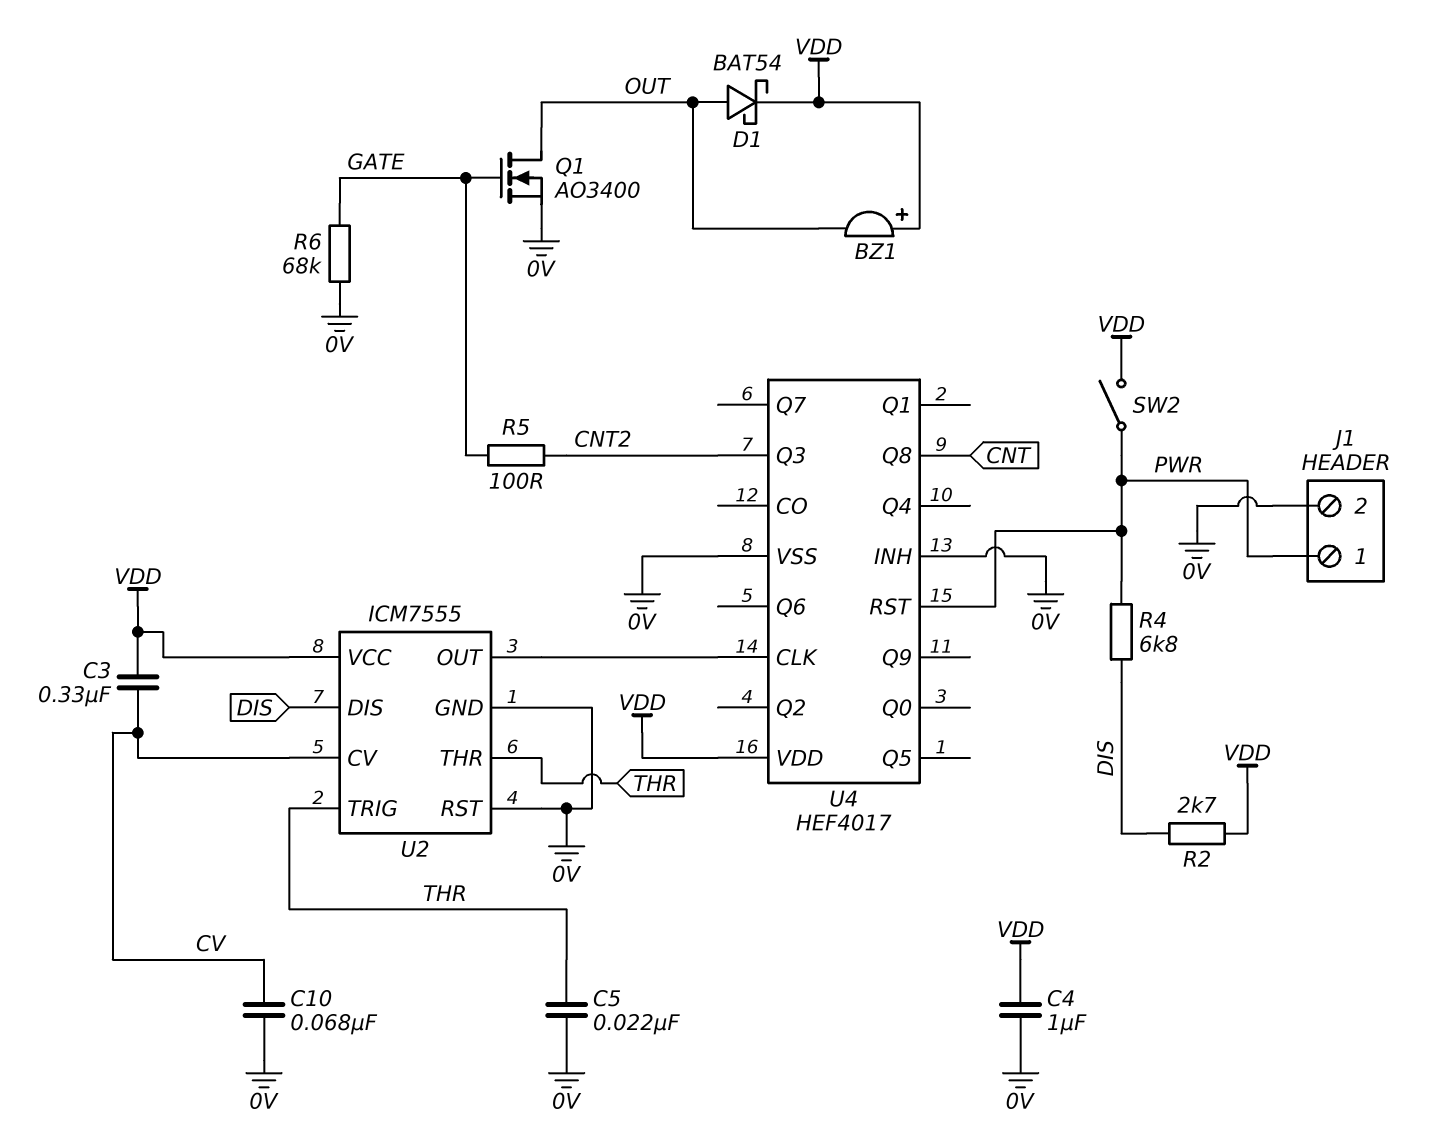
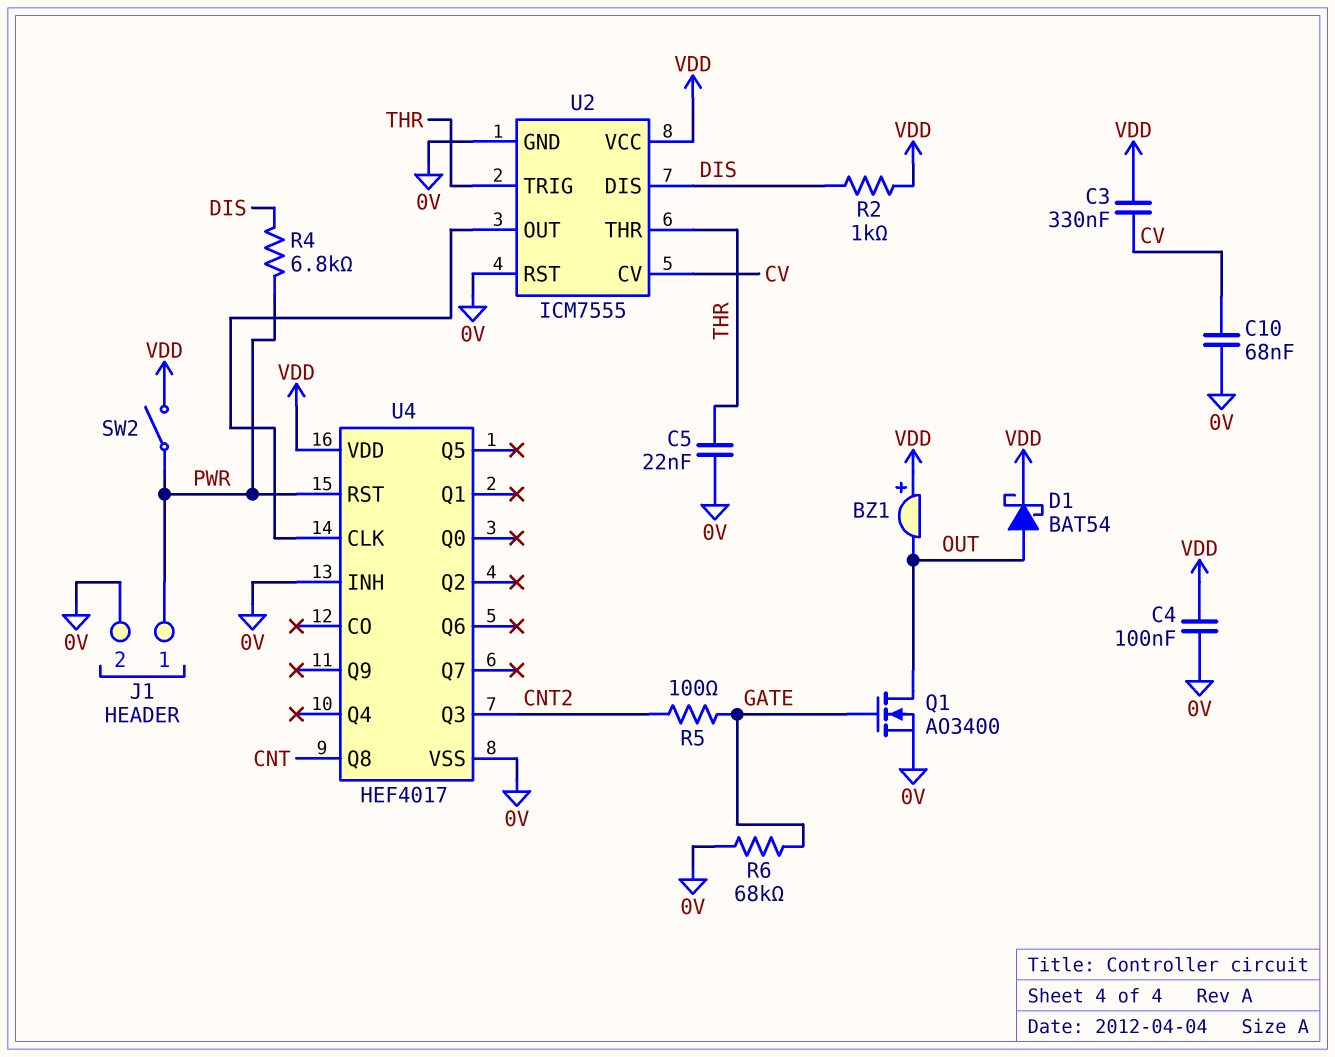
C4: 1uF (0V, VDD) -> 100nF (0V, VDD)
R2: 2.7k (DIS, VDD) -> 1k (DIS, VDD)

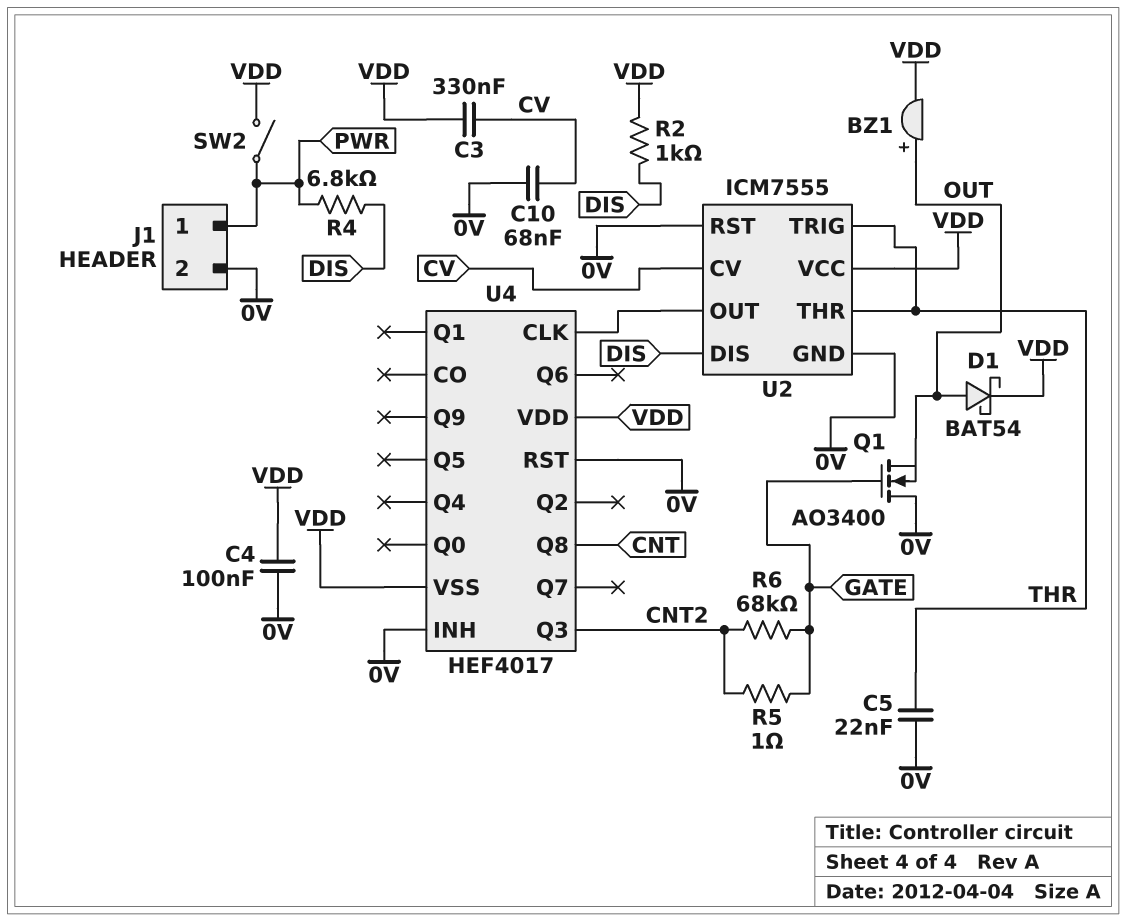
BZ1: buzzer (plus VDD, minus OUT) -> buzzer (plus OUT, minus VDD)
Q1: NMOS AO3400 (G GATE, D OUT, S 0V) -> NMOS AO3400 (G GATE, D 0V, S OUT)
R5: 100 (CNT2, GATE) -> 1 (CNT2, GATE)
R6: 68k (0V, GATE) -> 68k (CNT2, GATE)
U4 pin RST: PWR -> 0V
U4 pin VSS: 0V -> VDD

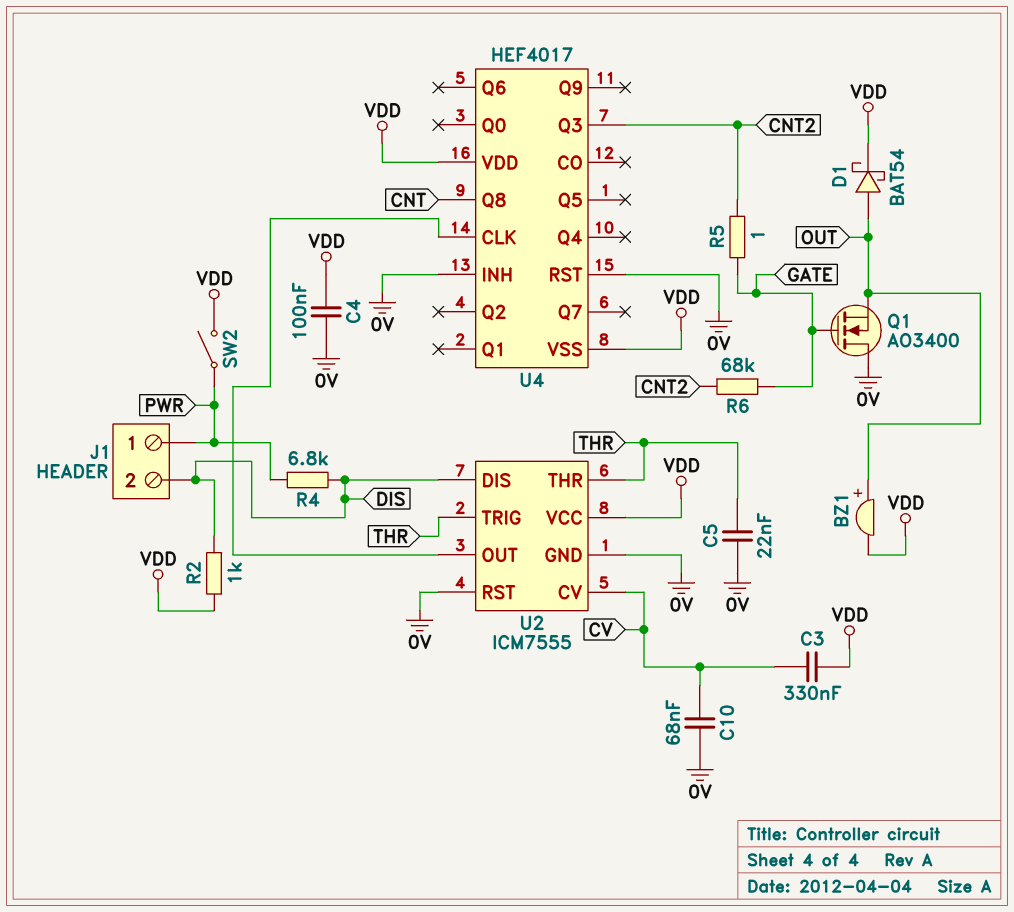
J1 pin 2: 0V -> DIS

